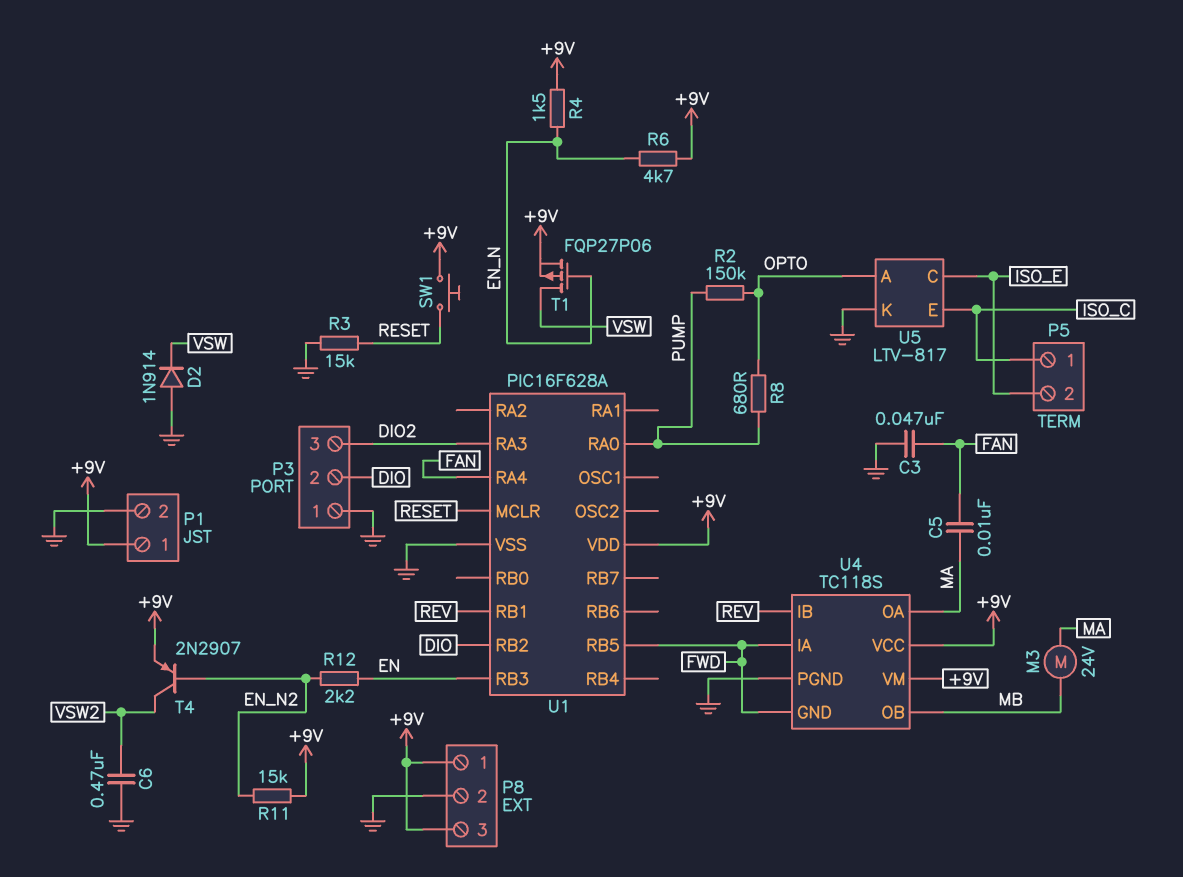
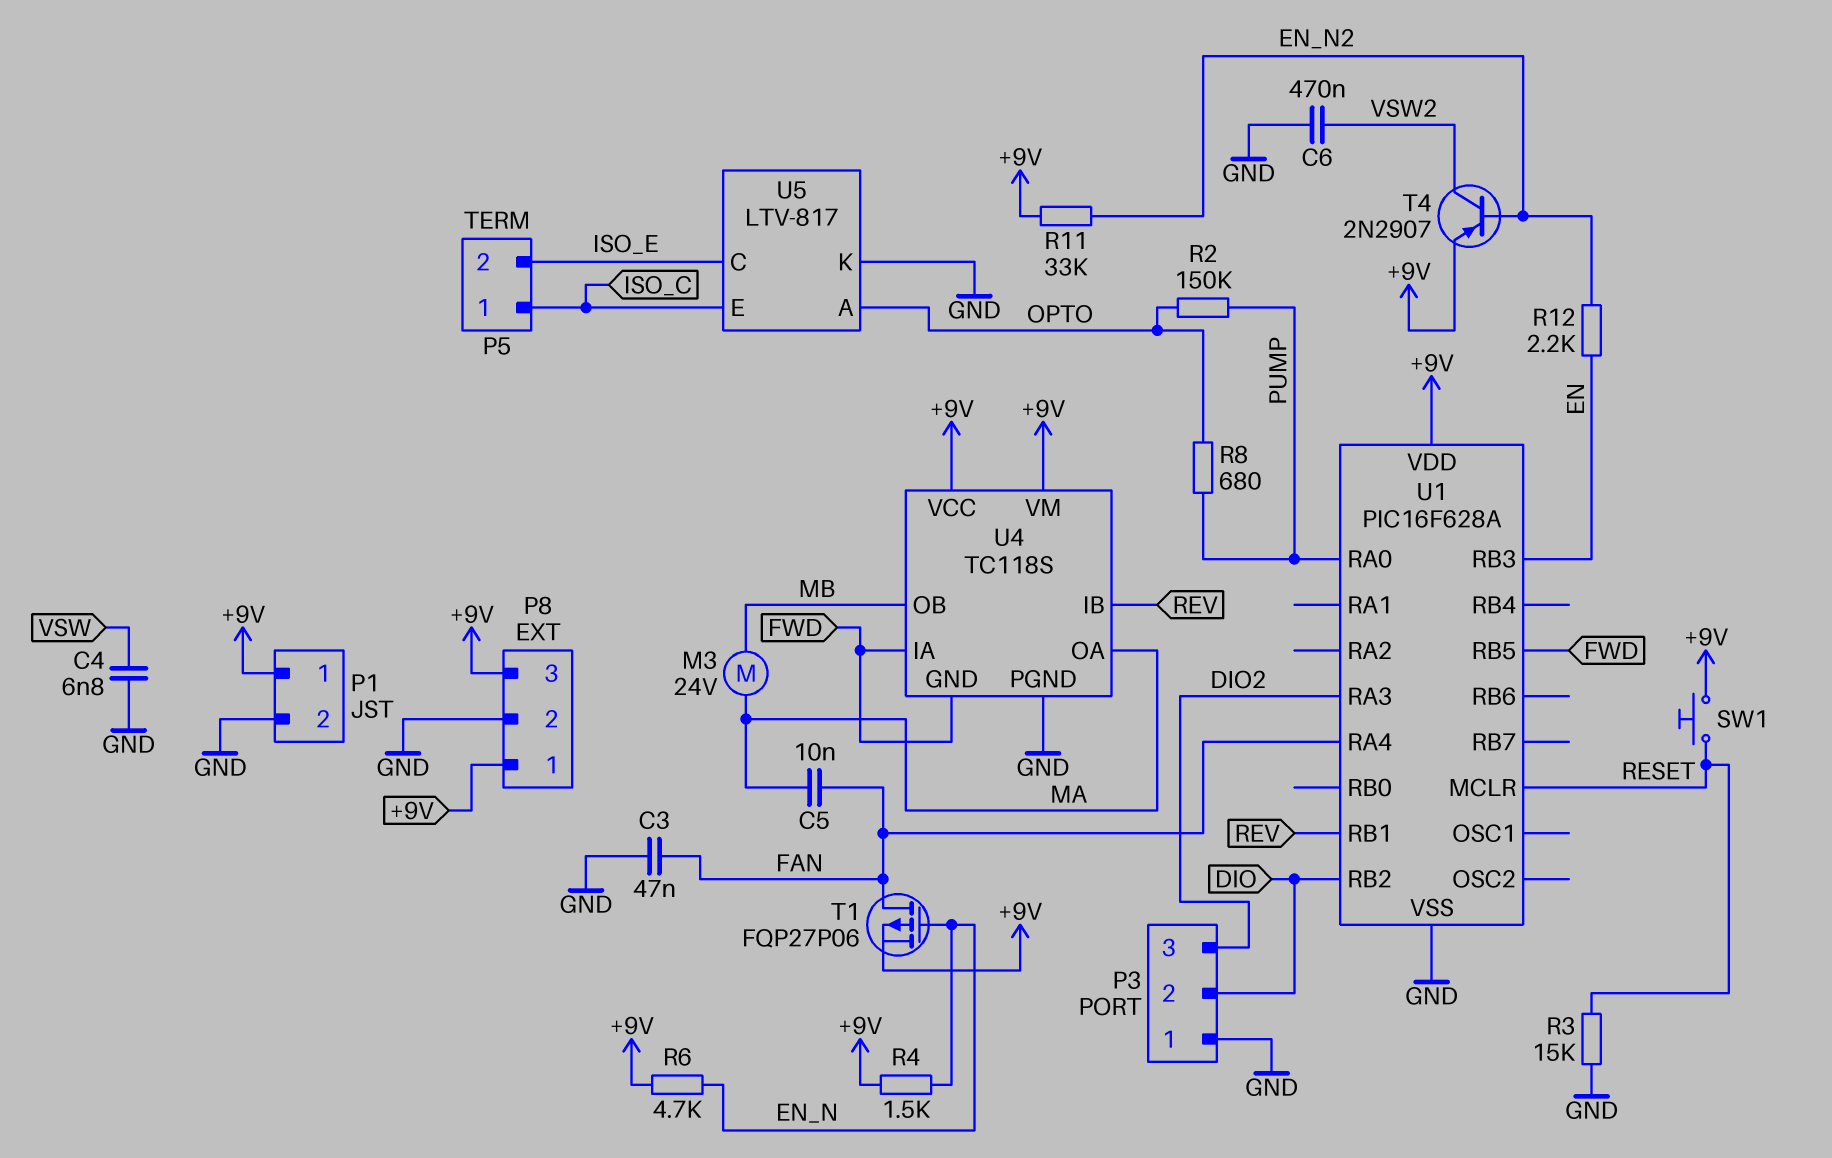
C4: none -> 6.8nF (GND, VSW)
D2: diode 1N914 (A GND, K VSW) -> none
R11: 15k (+9V, EN_N2) -> 33k (+9V, EN_N2)
T1: PMOS FQP27P06 (G EN_N, D VSW, S +9V) -> PMOS FQP27P06 (G EN_N, D FAN, S +9V)

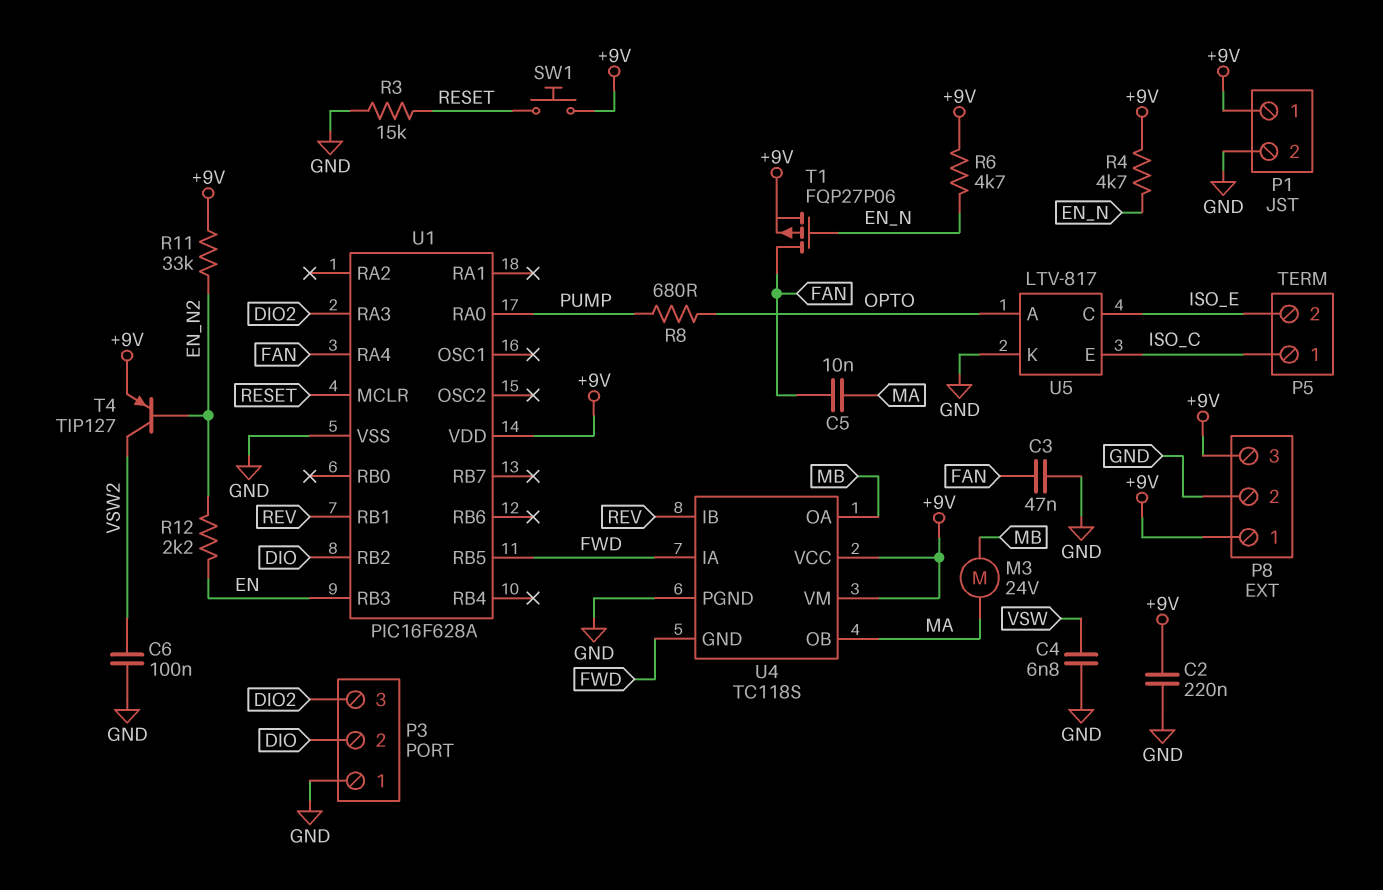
C2: none -> 220nF (+9V, GND)
C6: 470nF (GND, VSW2) -> 100nF (GND, VSW2)
R2: 150k (OPTO, PUMP) -> none
R4: 1.5k (+9V, EN_N) -> 4.7k (+9V, EN_N)
T4: PNP 2N2907 (B EN_N2, C VSW2, E +9V) -> PNP TIP127 (B EN_N2, C VSW2, E +9V)
U4 pin OA: MA -> MB
U4 pin OB: MB -> MA

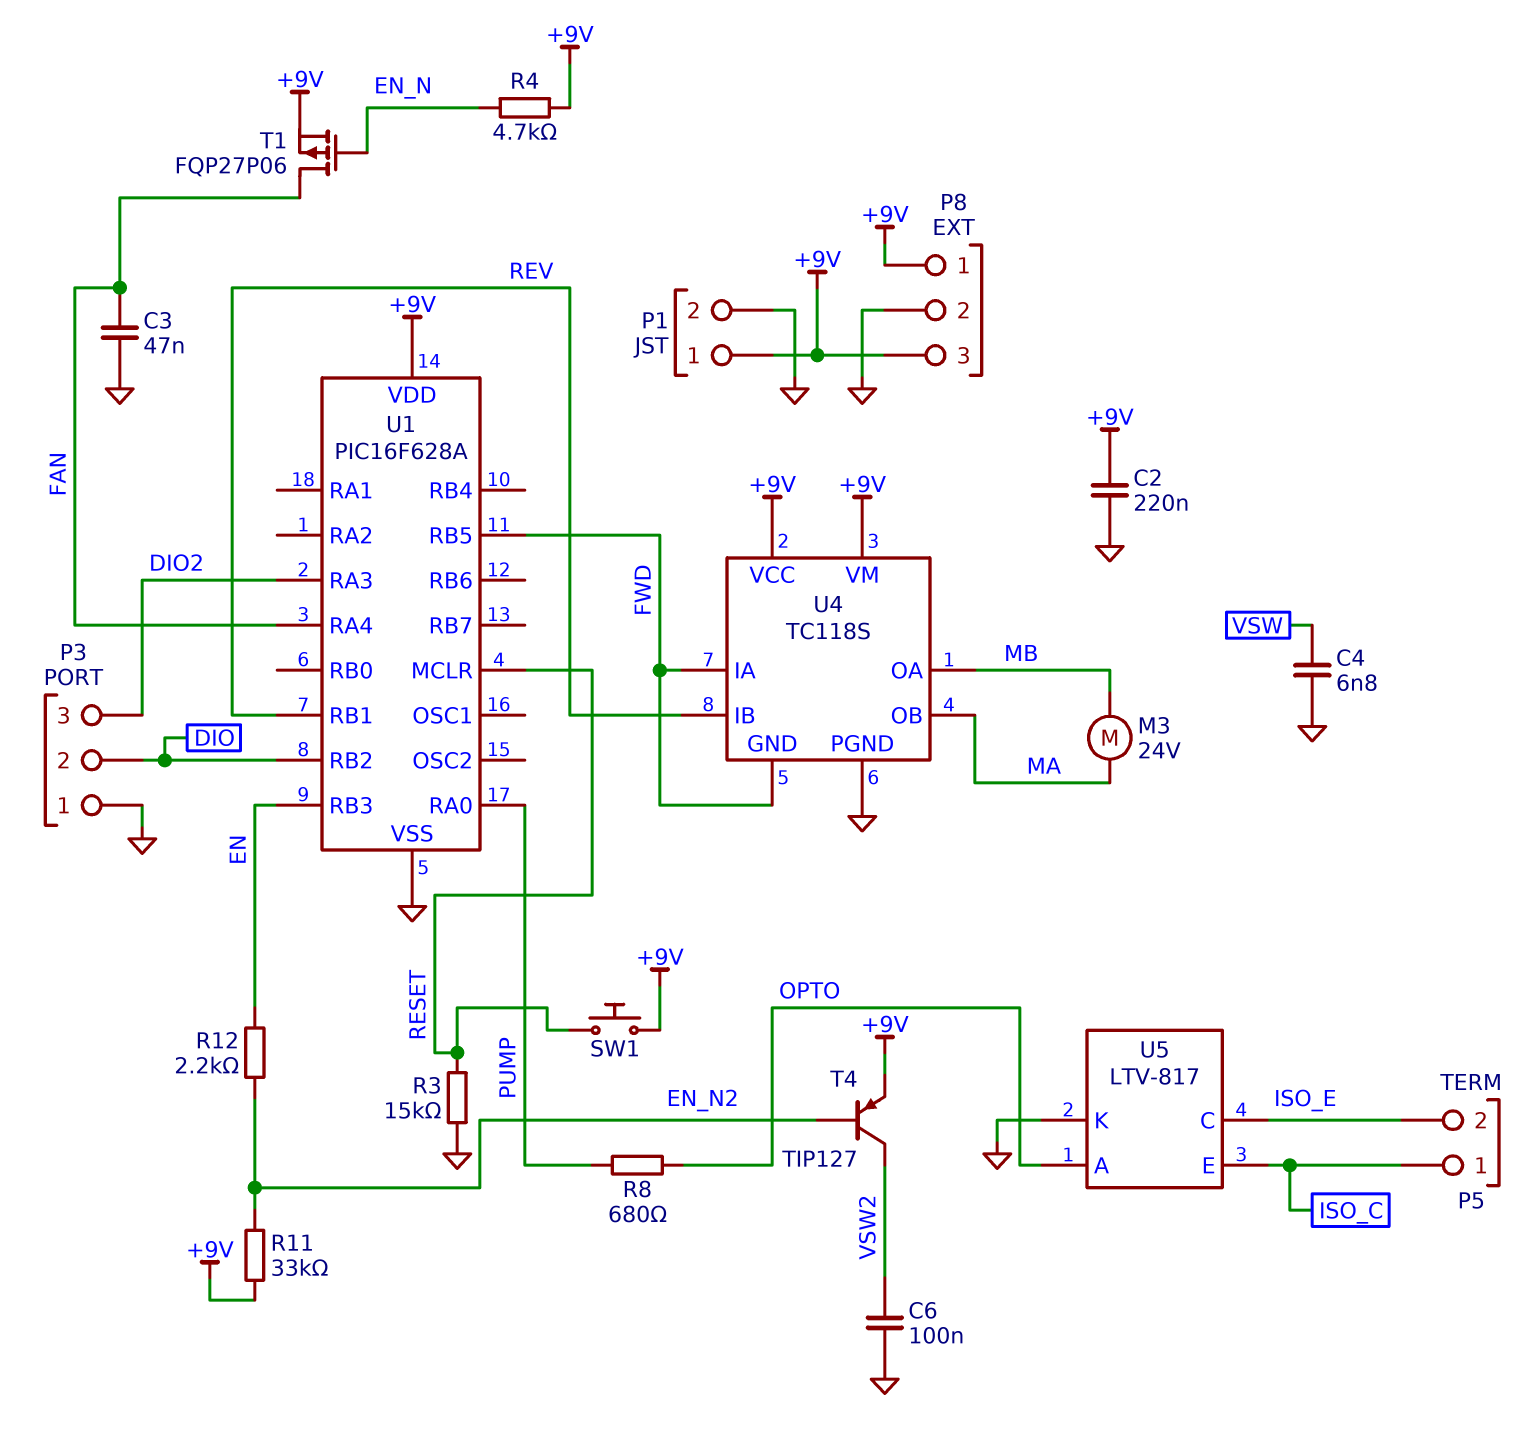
C5: 10nF (FAN, MA) -> none
R6: 4.7k (+9V, EN_N) -> none

